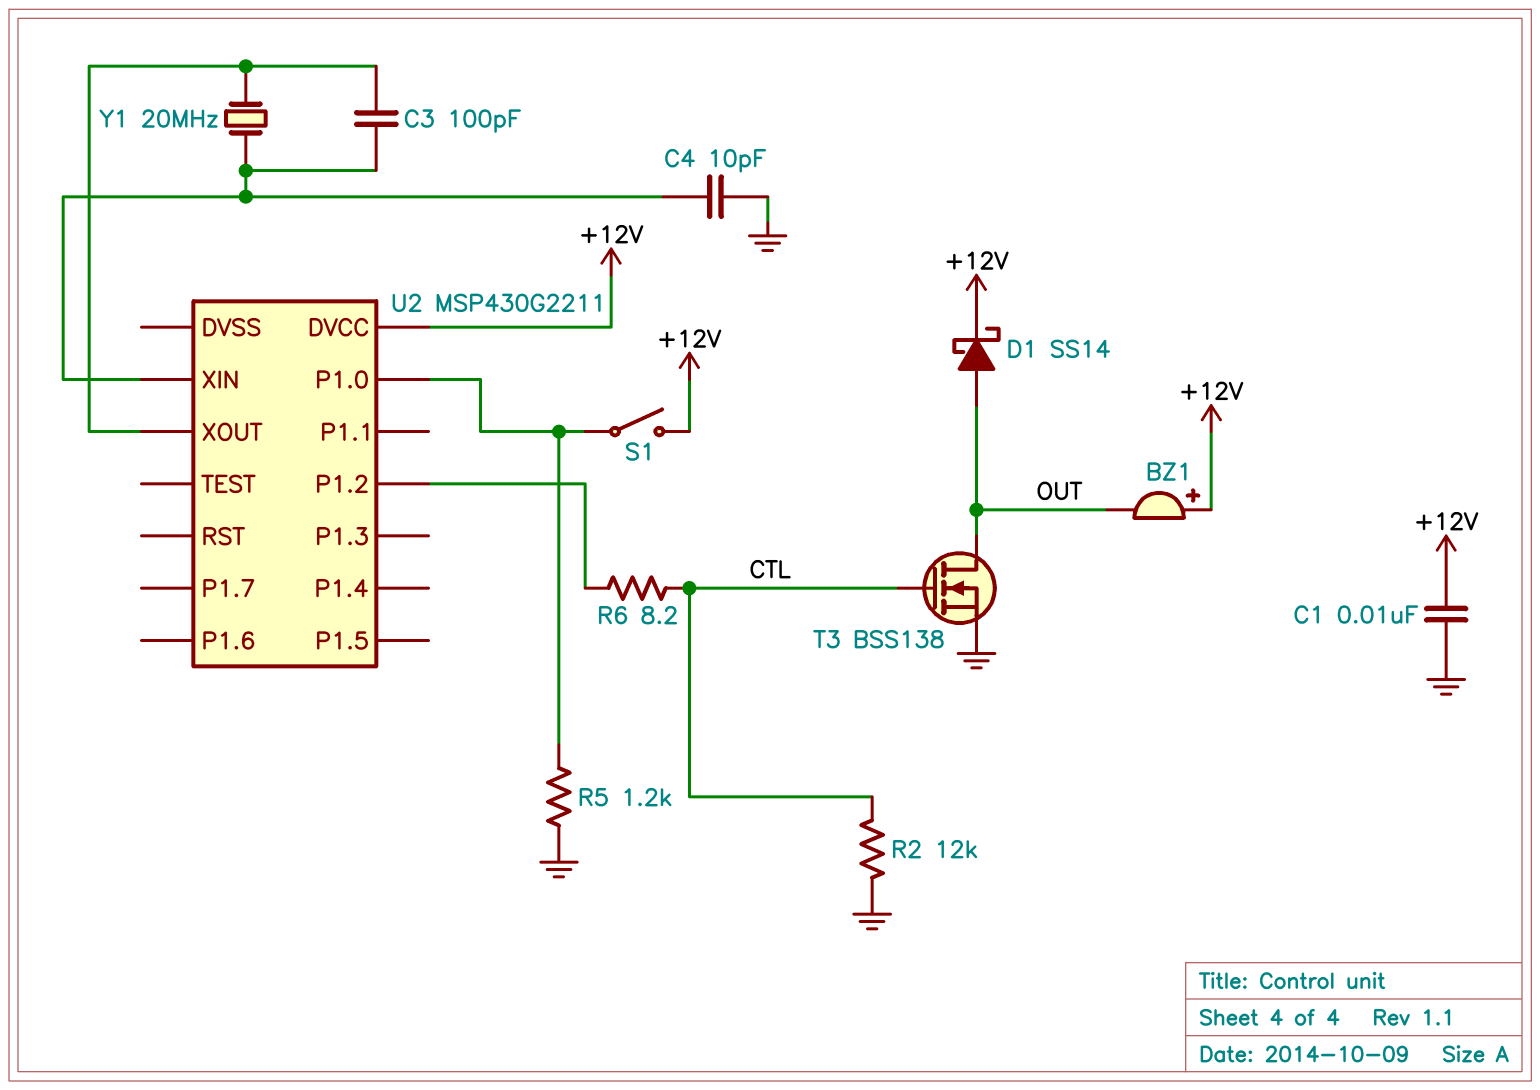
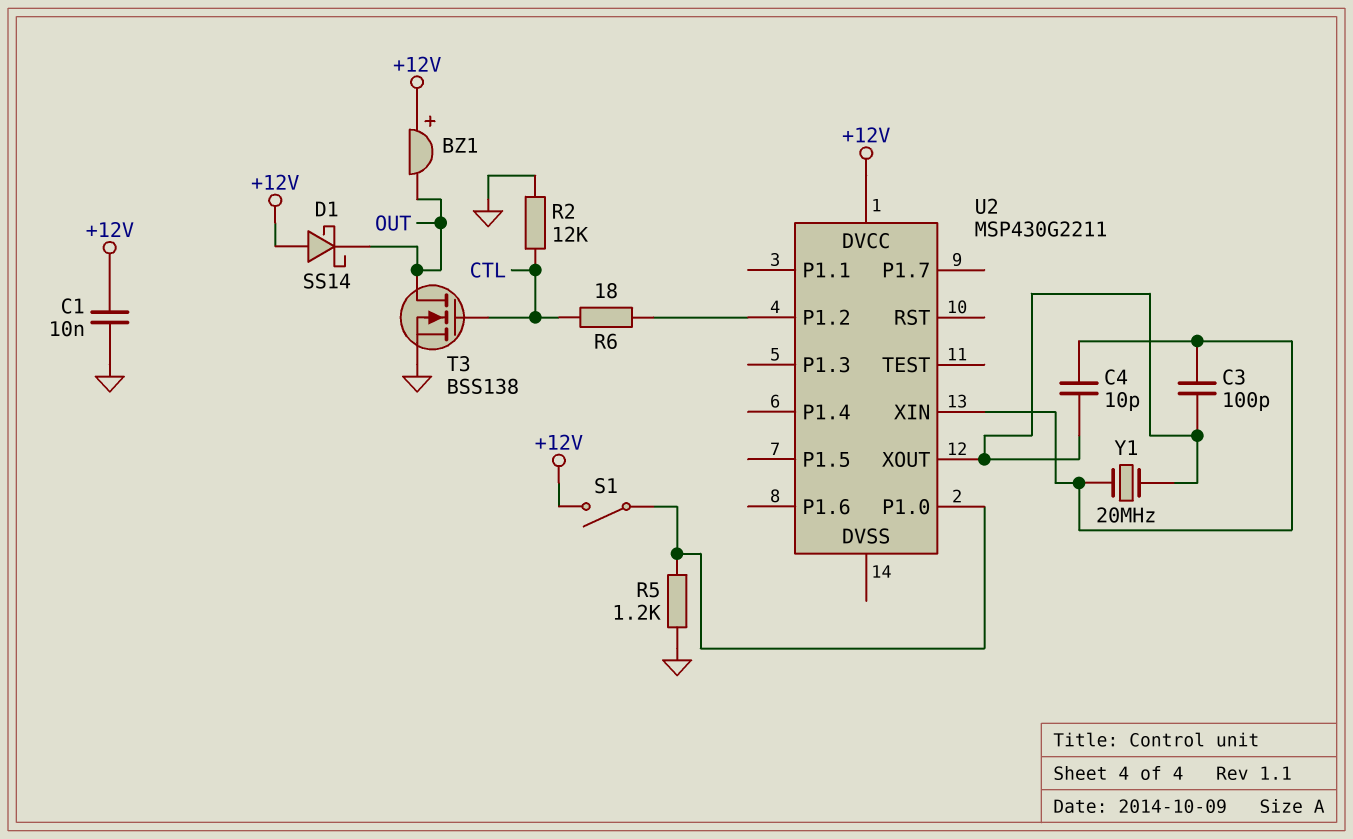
C4: 10pF (GND, U2/XIN) -> 10pF (U2/XIN, U2/XOUT)
D1: schottky SS14 (A OUT, K +12V) -> schottky SS14 (A +12V, K OUT)
R6: 8.2 (CTL, U2/P1.2) -> 18 (CTL, U2/P1.2)

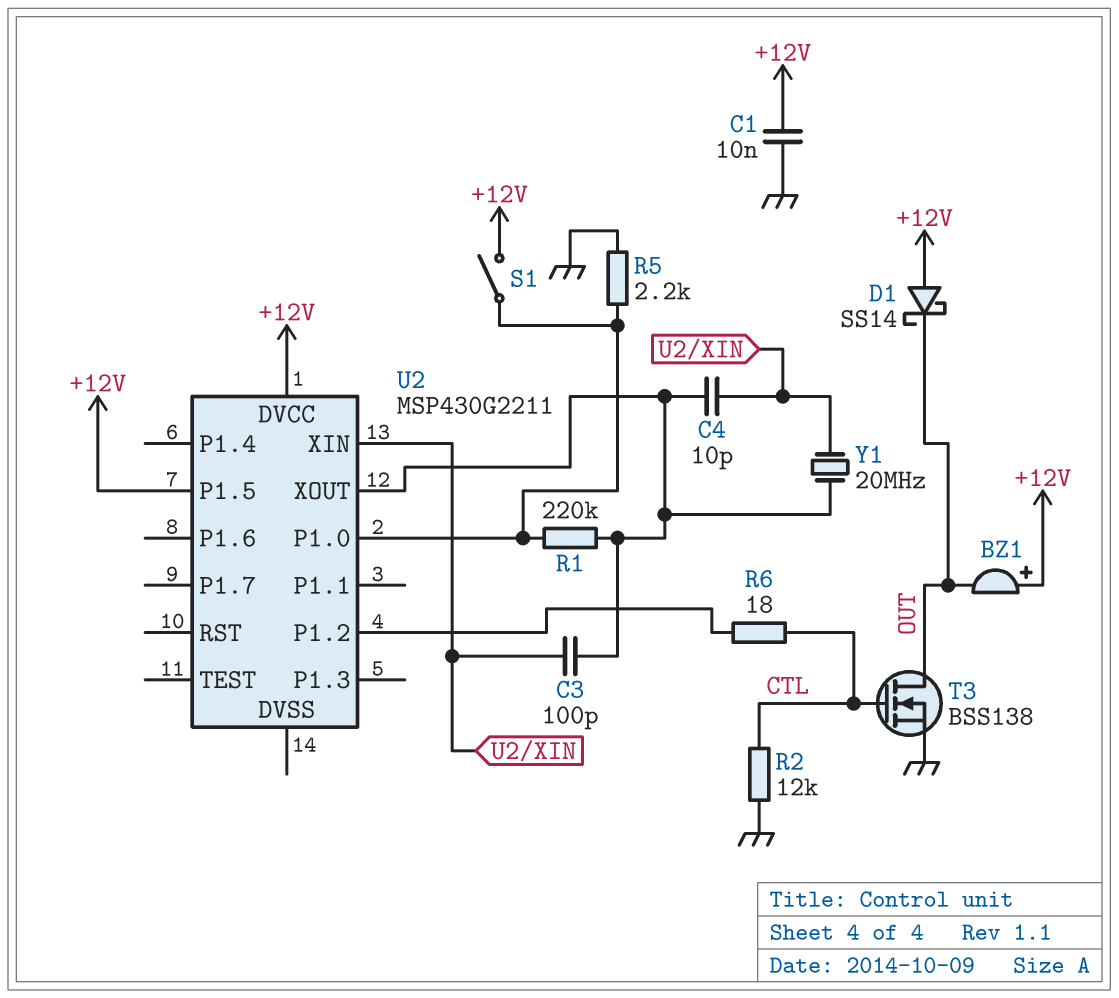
R1: none -> 220k (U2/P1.0, U2/XOUT)
R5: 1.2k (GND, U2/P1.0) -> 2.2k (GND, U2/P1.0)
U2 pin P1.5: none -> +12V

